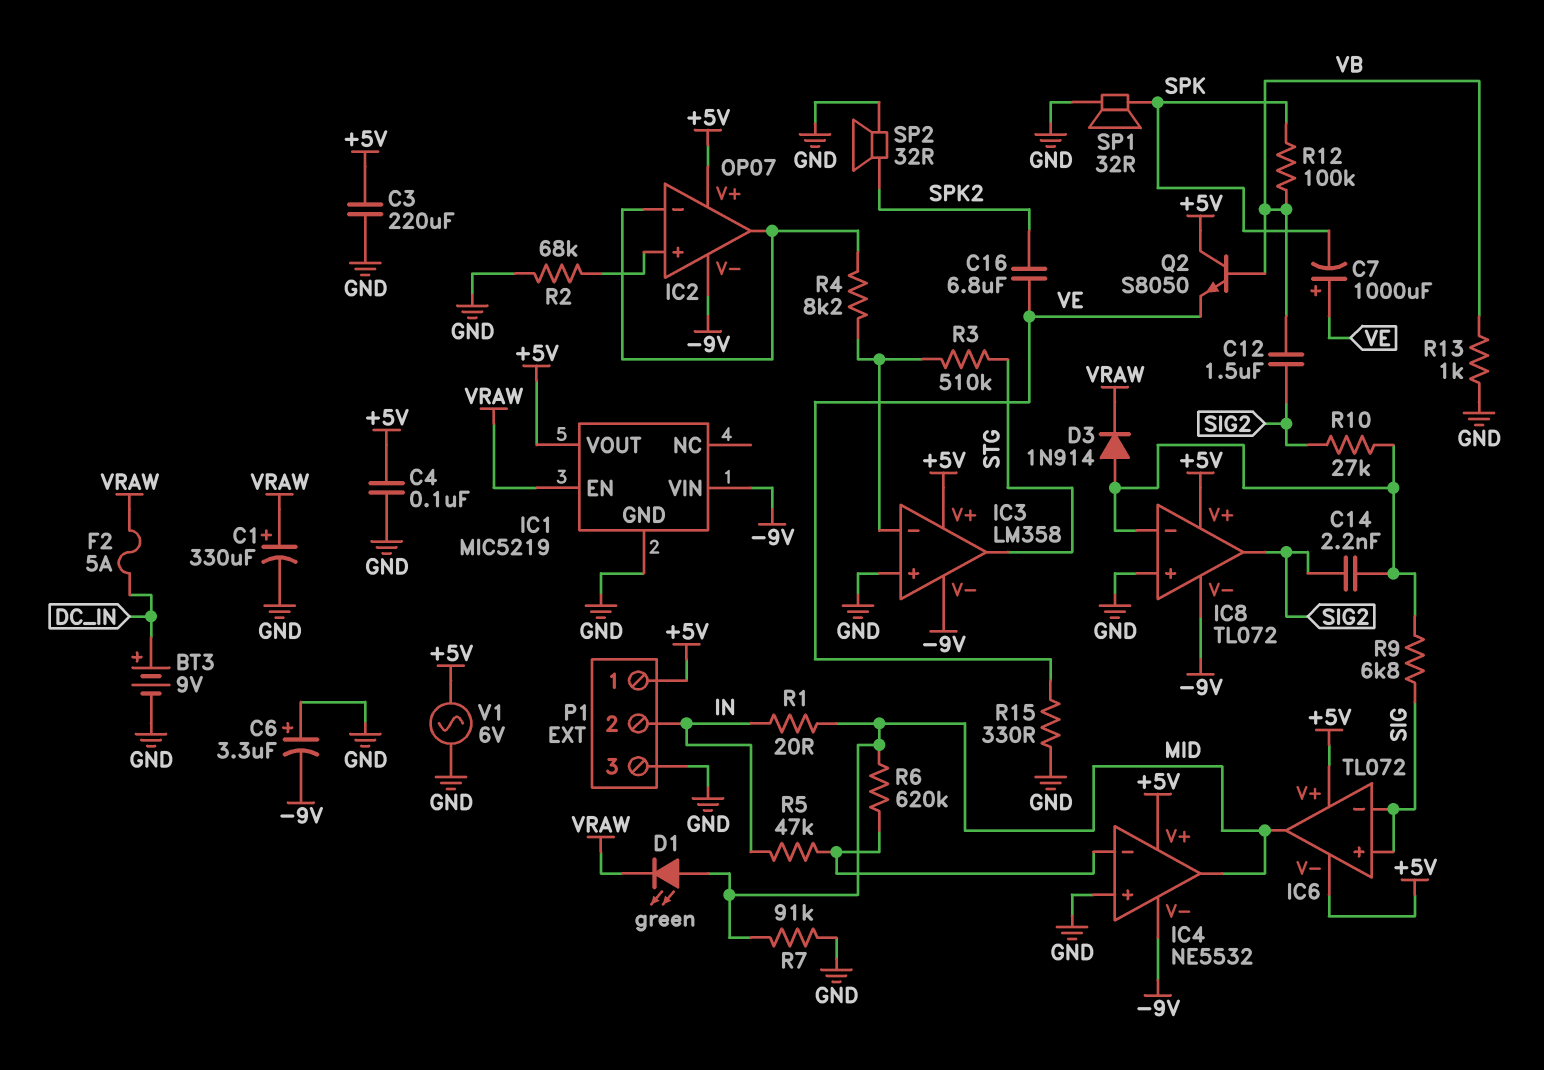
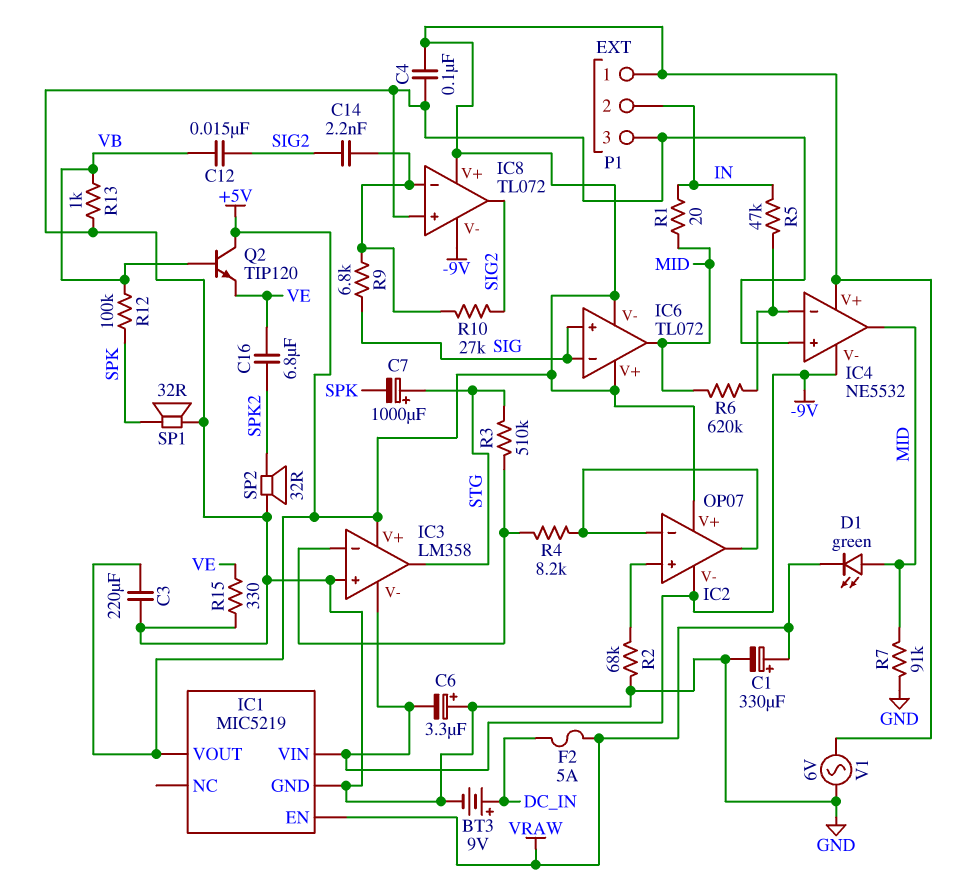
C7: 1000uF (plus VE, minus SPK) -> 1000uF (plus STG, minus SPK)
C12: 1.5uF (SIG2, VB) -> 15nF (SIG2, VB)
D3: diode 1N914 (A IC8/in-, K VRAW) -> none
Q2: NPN S8050 (B VB, C +5V, E VE) -> NPN TIP120 (B VB, C +5V, E VE)

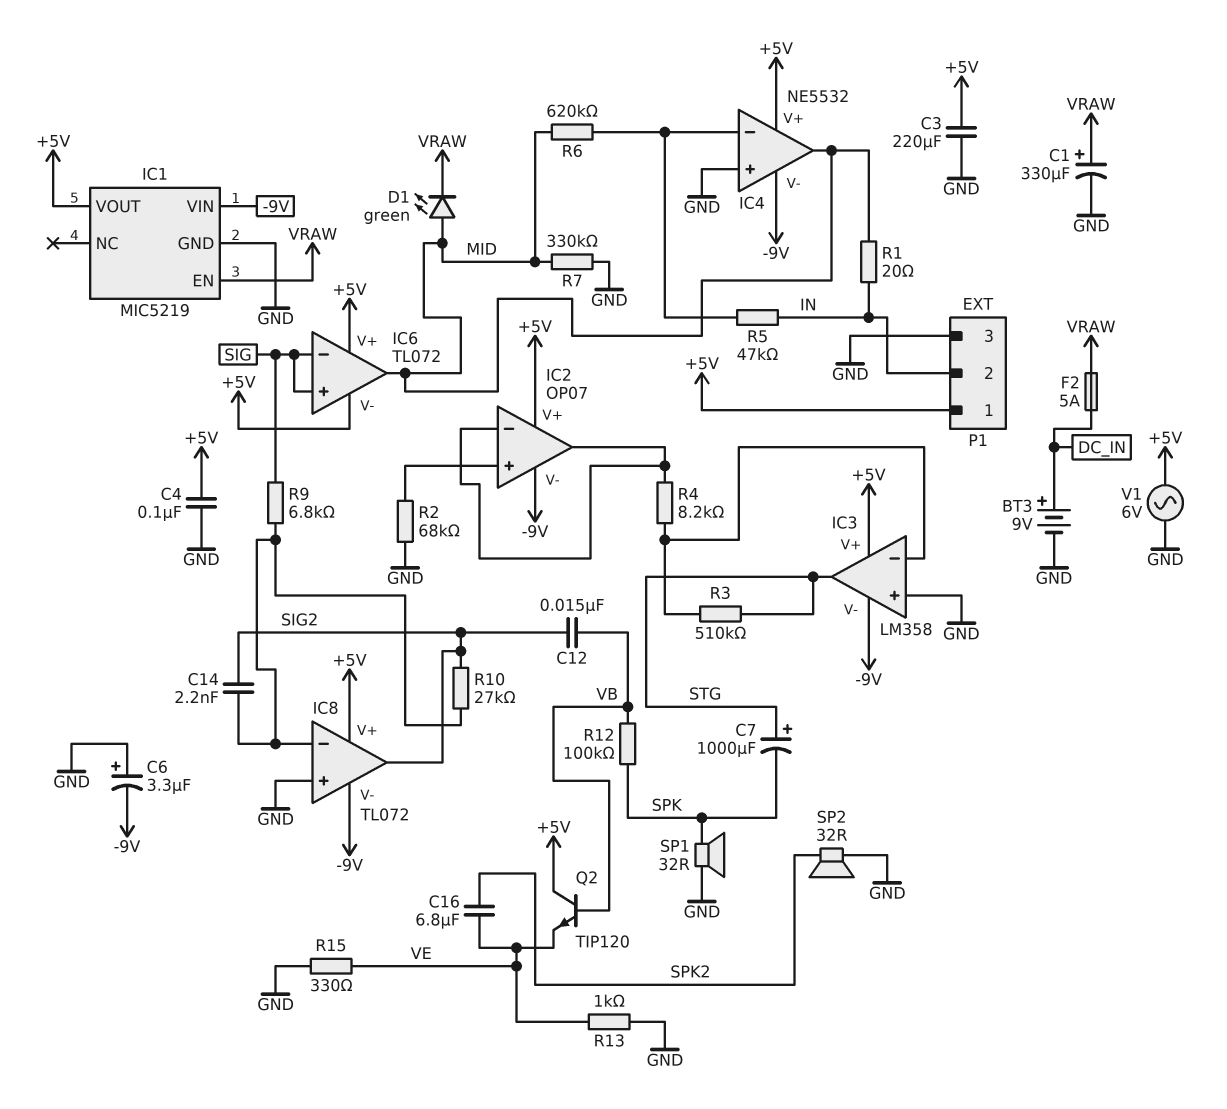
R7: 91k (GND, MID) -> 330k (GND, MID)
R13: 1k (GND, VB) -> 1k (GND, VE)

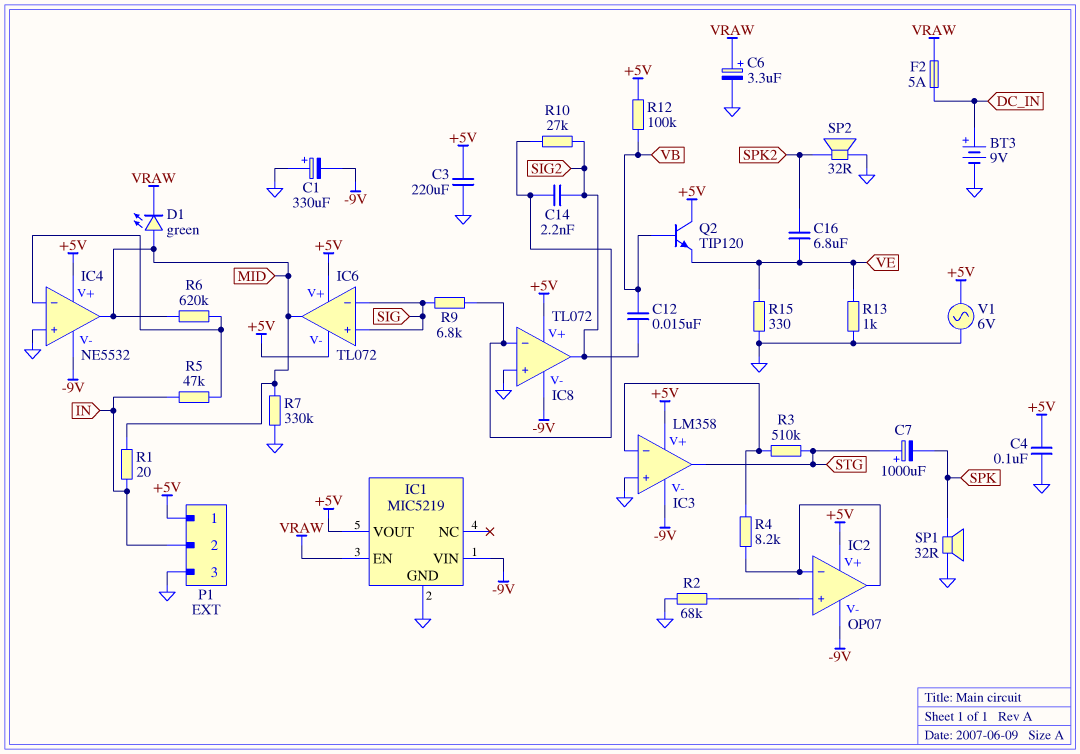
C1: 330uF (plus VRAW, minus GND) -> 330uF (plus GND, minus -9V)
C6: 3.3uF (plus GND, minus -9V) -> 3.3uF (plus VRAW, minus GND)
R12: 100k (SPK, VB) -> 100k (+5V, VB)

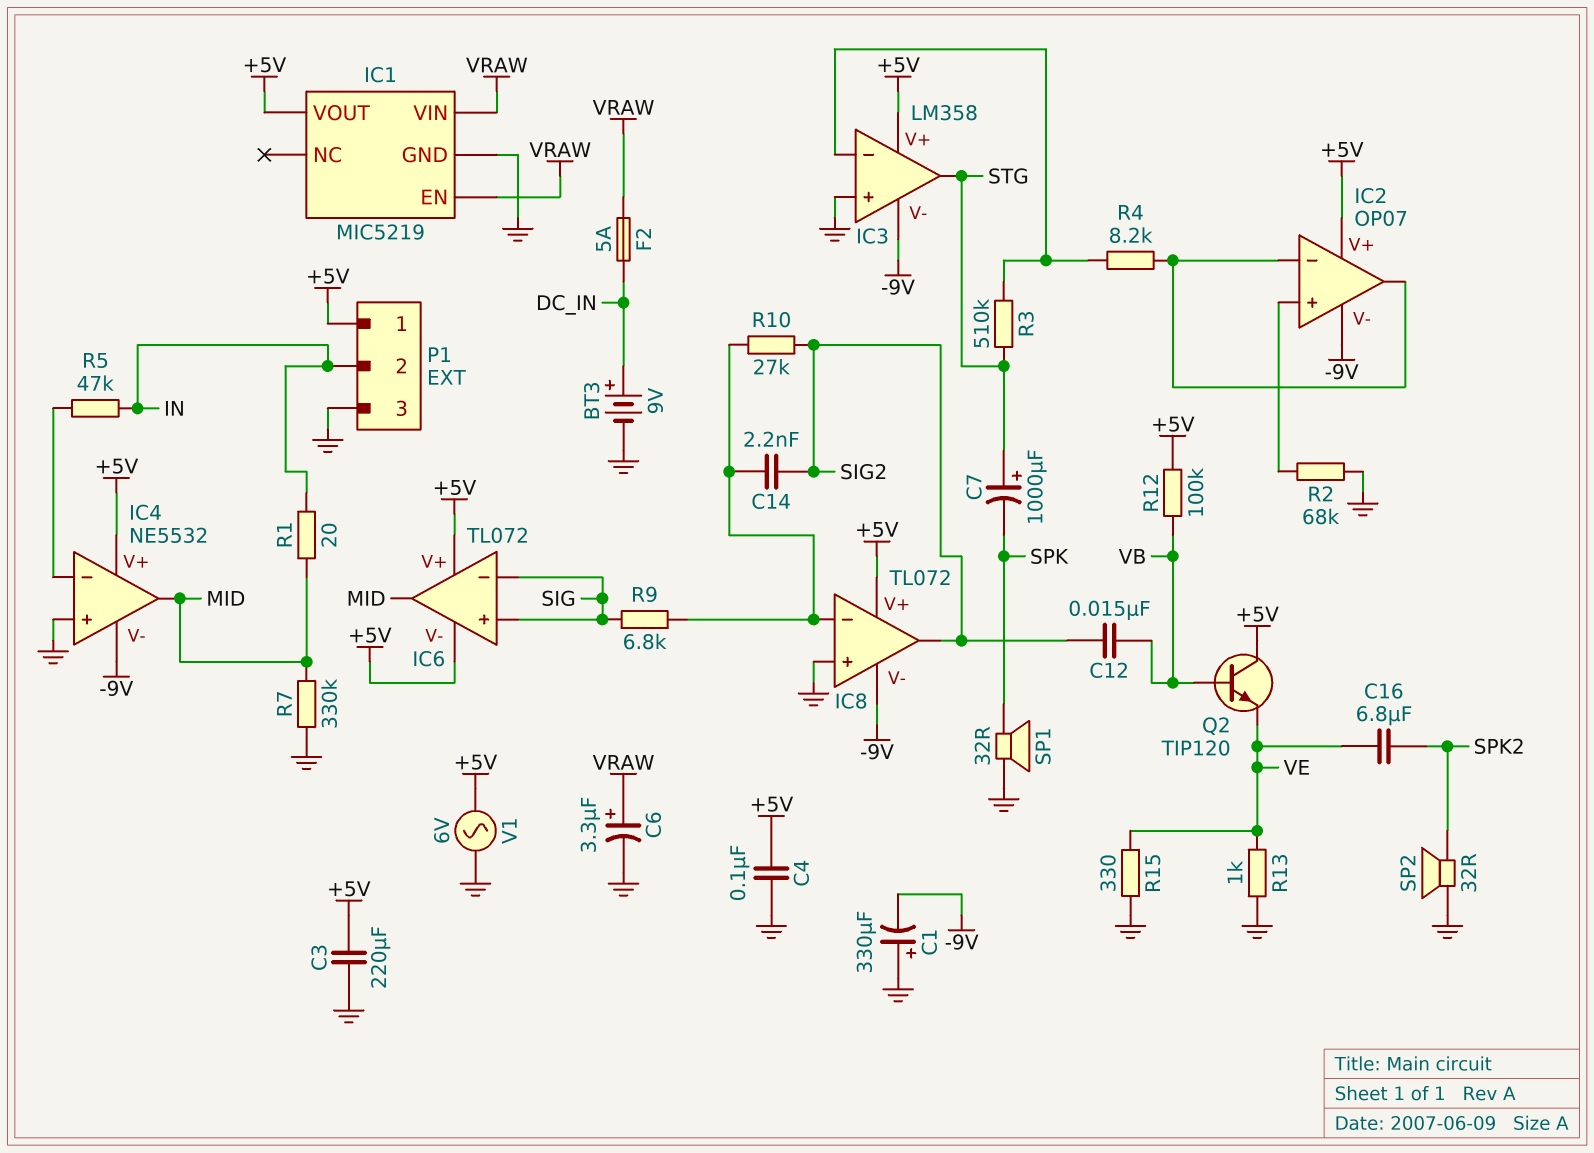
D1: LED green (A MID, K VRAW) -> none
IC1 pin VIN: -9V -> VRAW
R6: 620k (IC4/in-, MID) -> none

